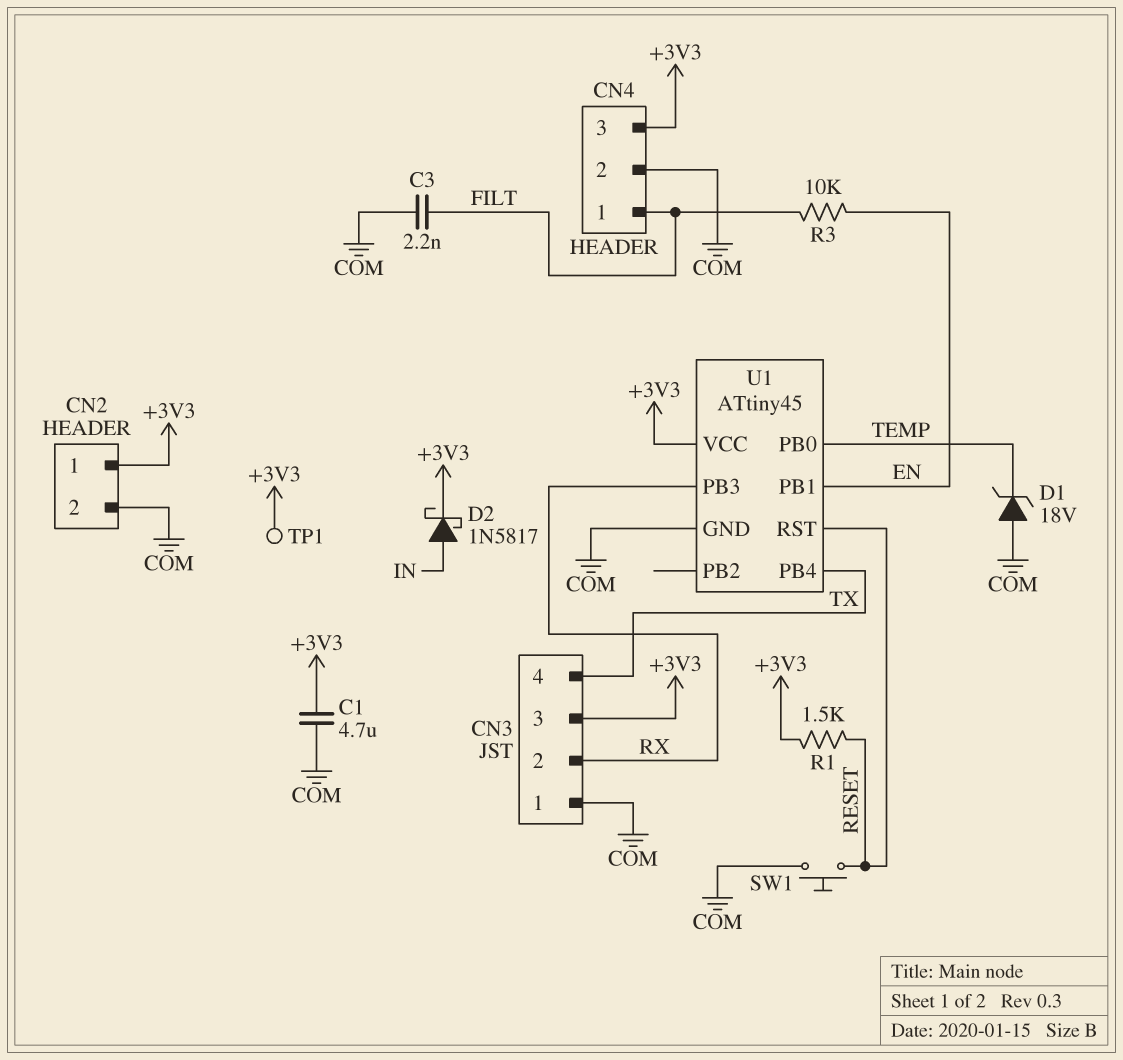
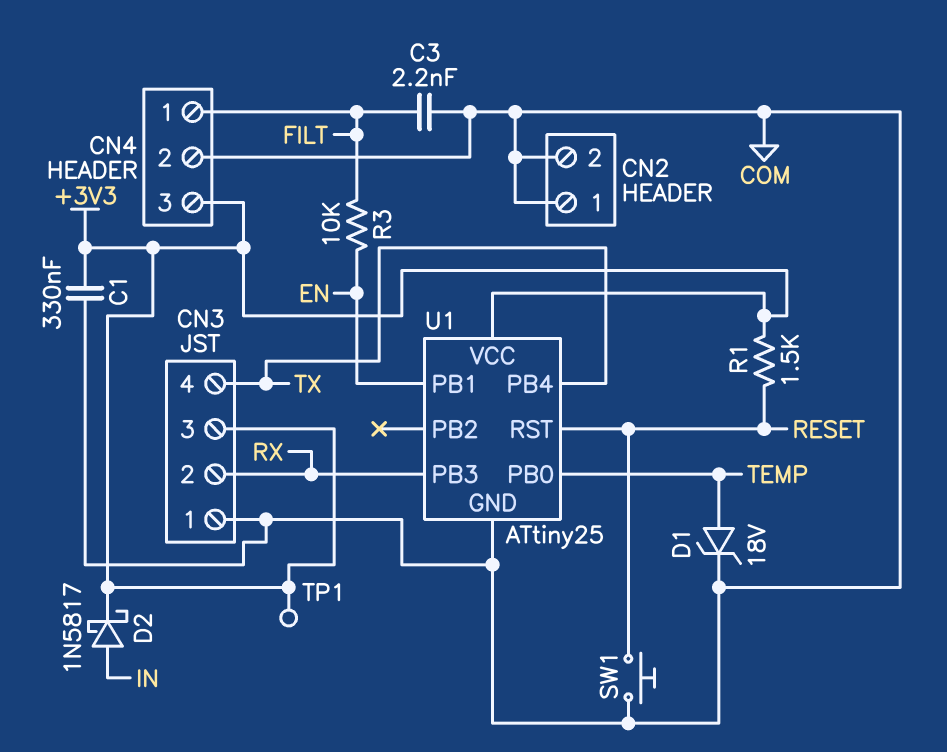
C1: 4.7uF (+3V3, COM) -> 330nF (+3V3, COM)
CN2 pin 1: +3V3 -> COM
D1: zener 18V (A COM, K TEMP) -> zener 18V (A TEMP, K COM)
U1: ATtiny45 -> ATtiny25

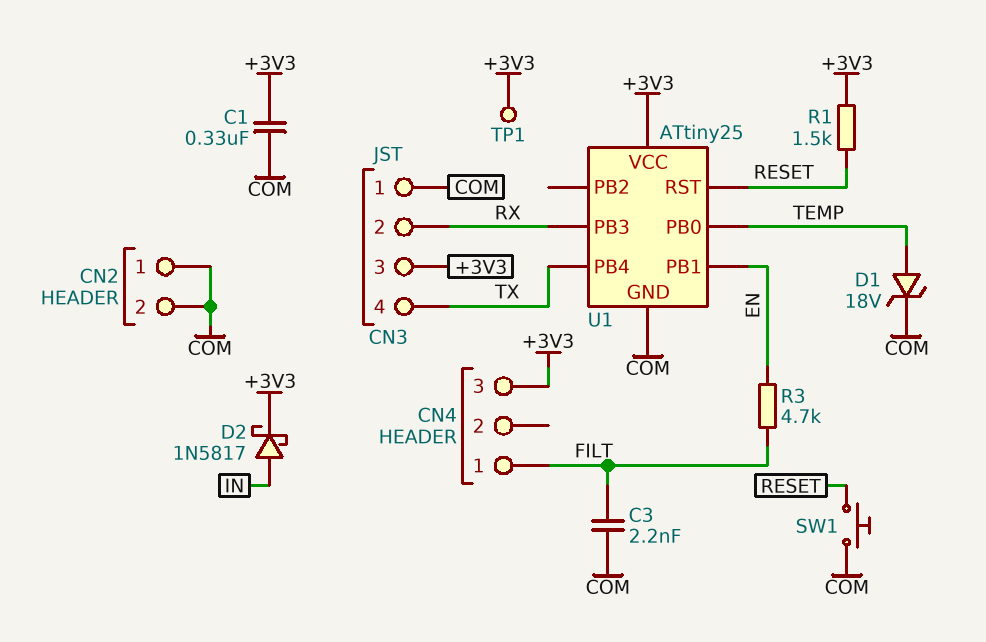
CN4 pin 2: COM -> none
R3: 10k (EN, FILT) -> 4.7k (EN, FILT)

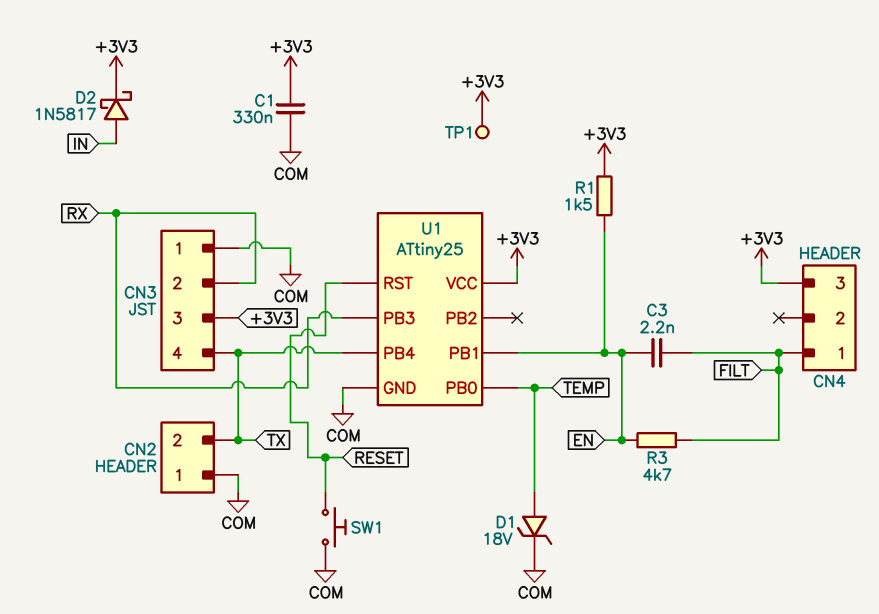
C3: 2.2nF (COM, FILT) -> 2.2nF (EN, FILT)
CN2 pin 2: COM -> TX
R1: 1.5k (+3V3, RESET) -> 1.5k (+3V3, EN)

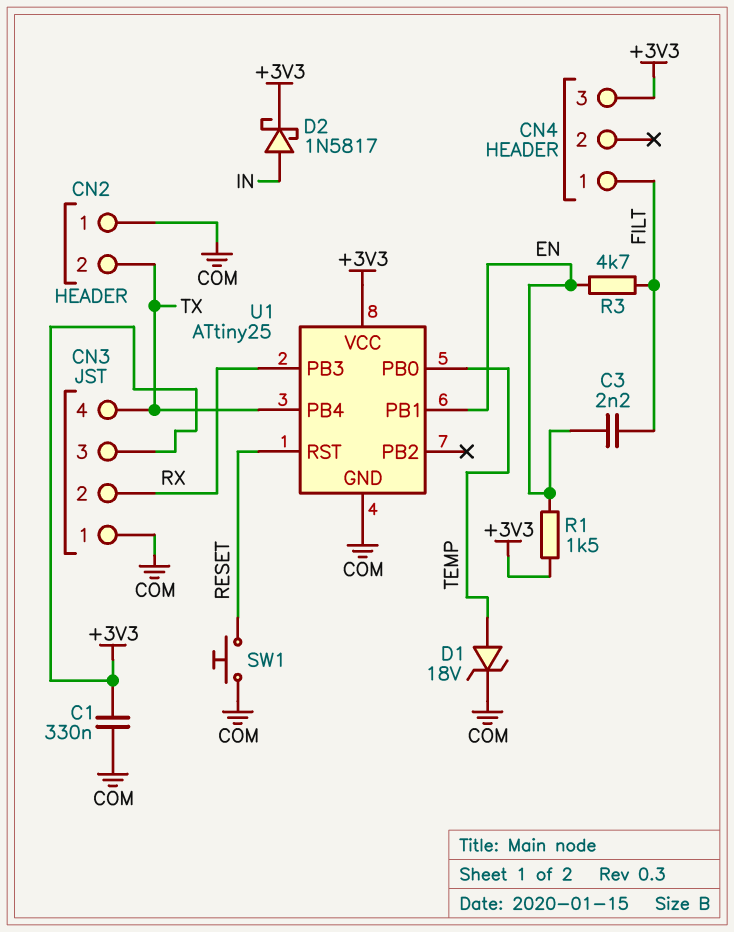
TP1: test point (+3V3) -> none

